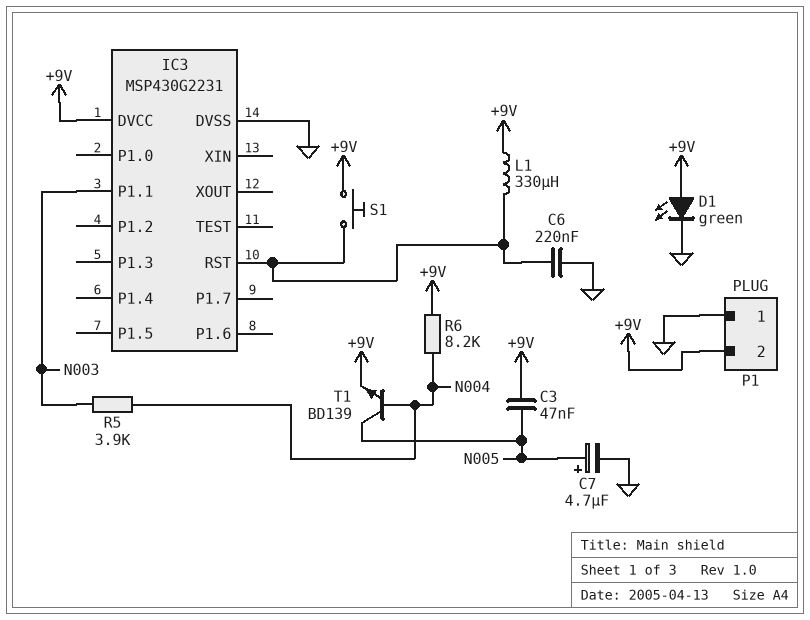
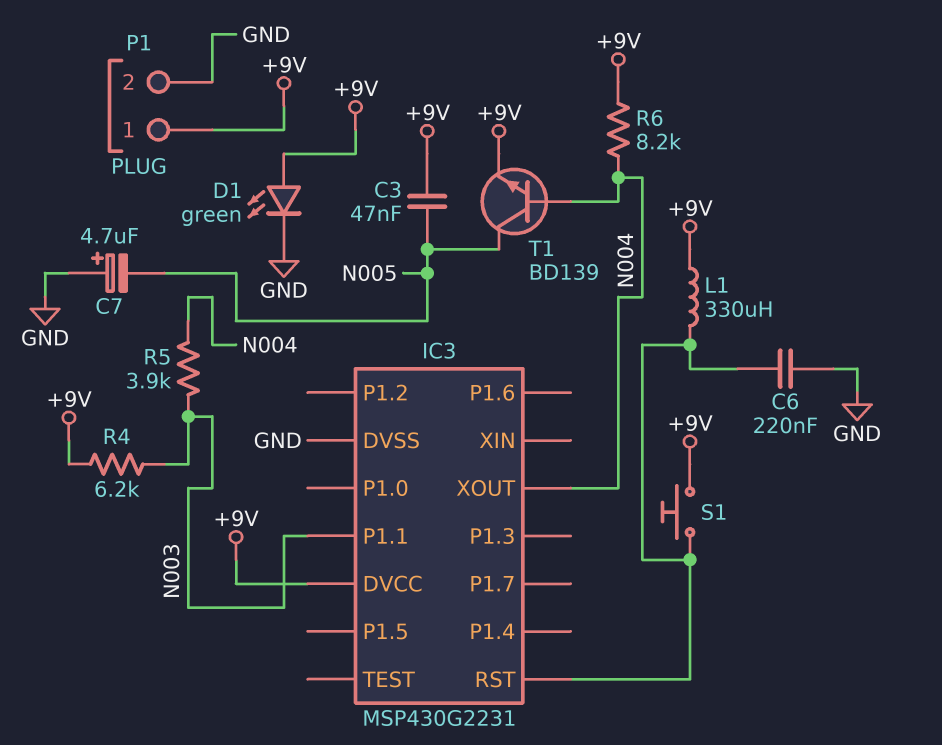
C7: 4.7uF (plus N005, minus GND) -> 4.7uF (plus GND, minus N005)
IC3 pin XOUT: none -> N004
P1 pin 1: GND -> +9V
P1 pin 2: +9V -> GND
R4: none -> 6.2k (+9V, N003)

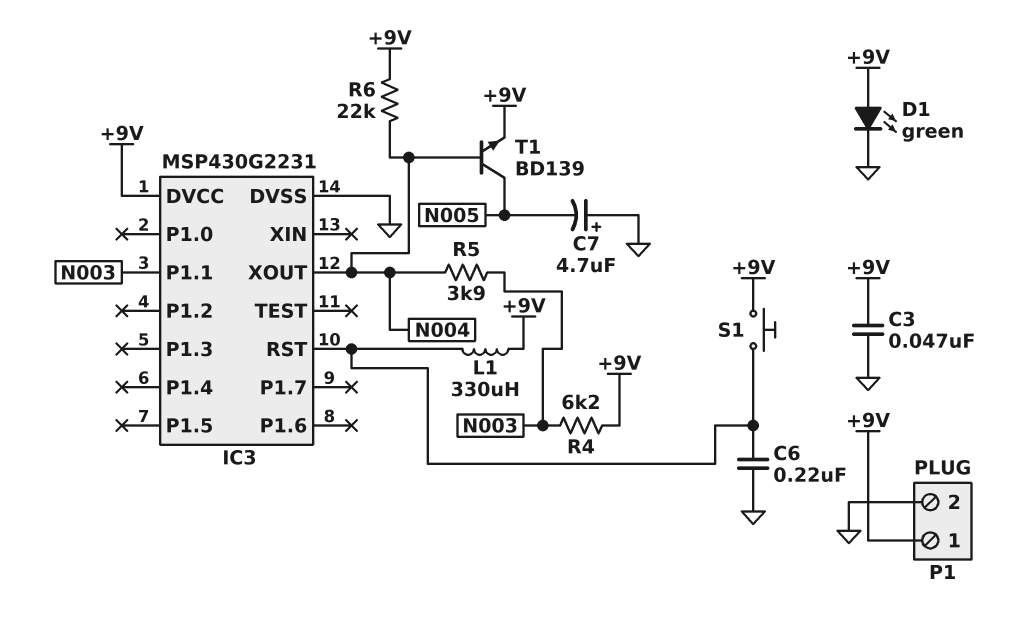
C3: 47nF (+9V, N005) -> 47nF (+9V, GND)
R6: 8.2k (+9V, N004) -> 22k (+9V, N004)

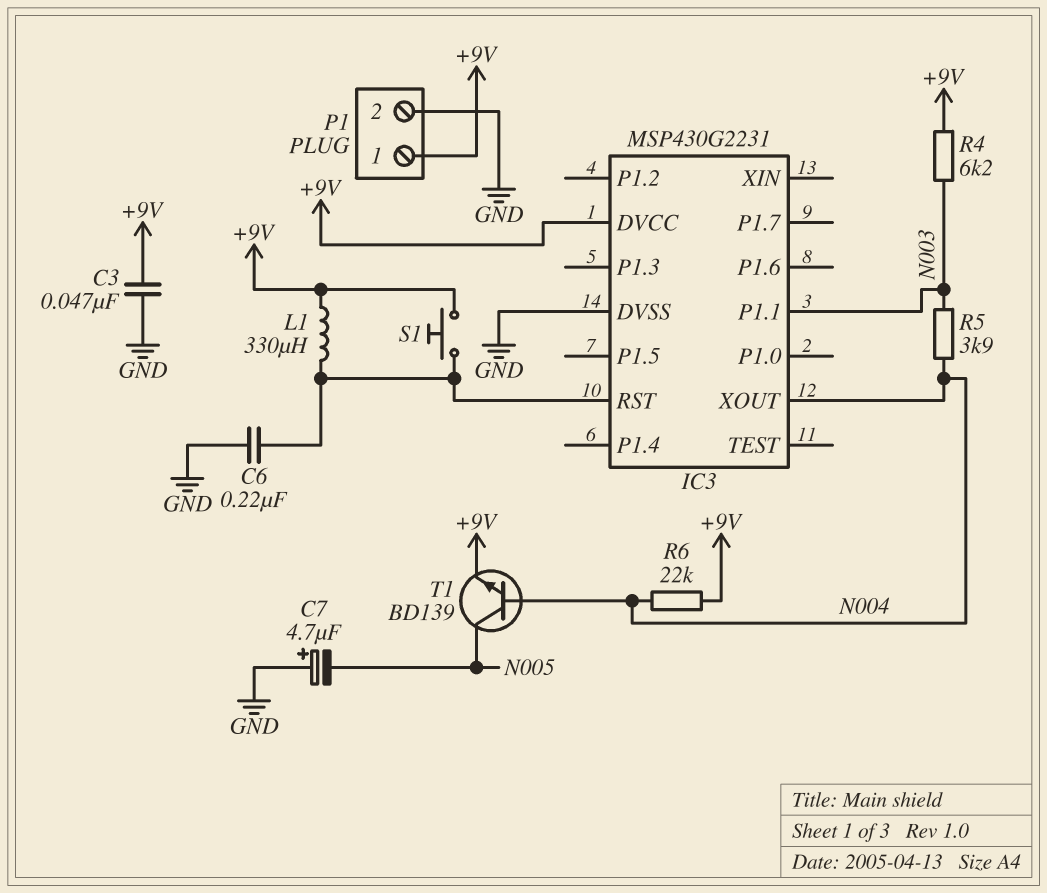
D1: LED green (A +9V, K GND) -> none

